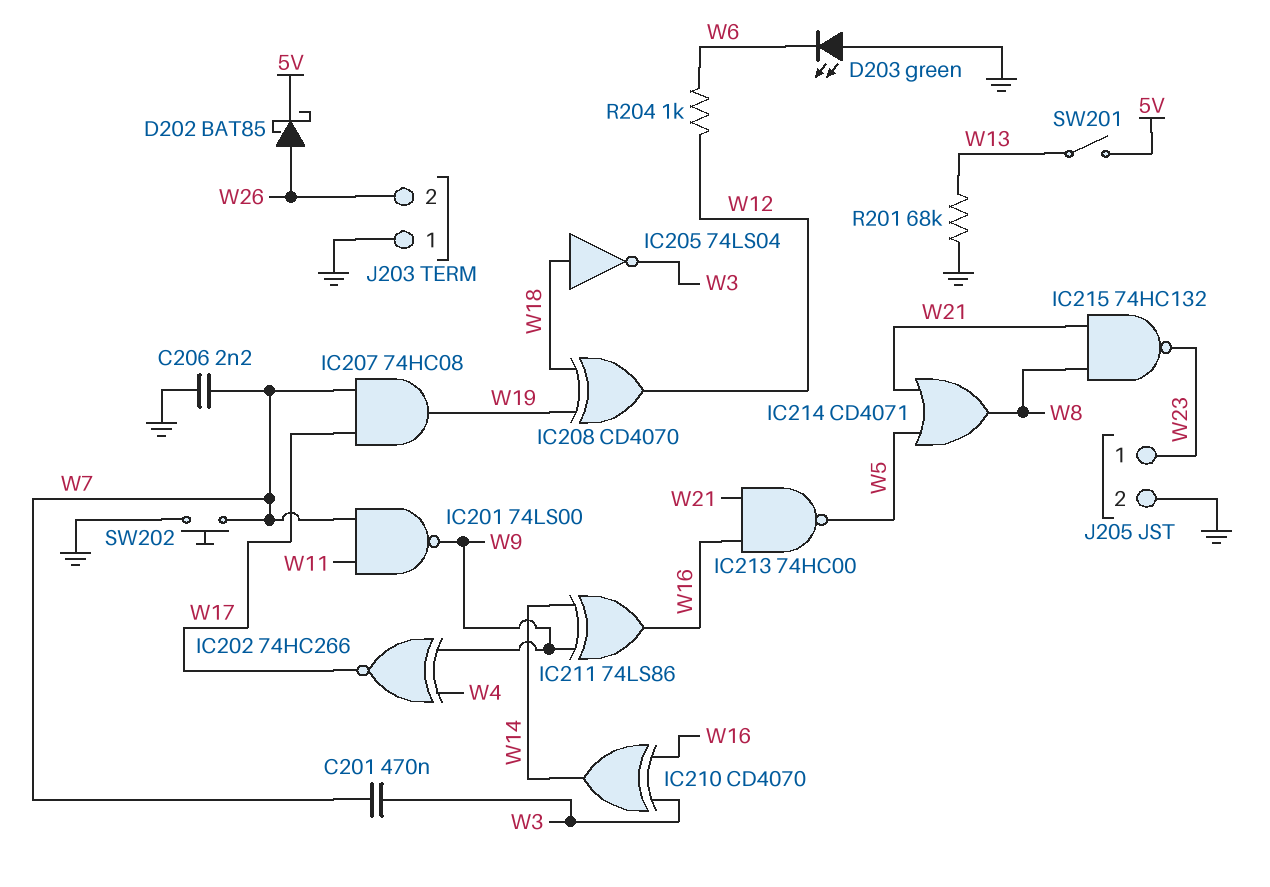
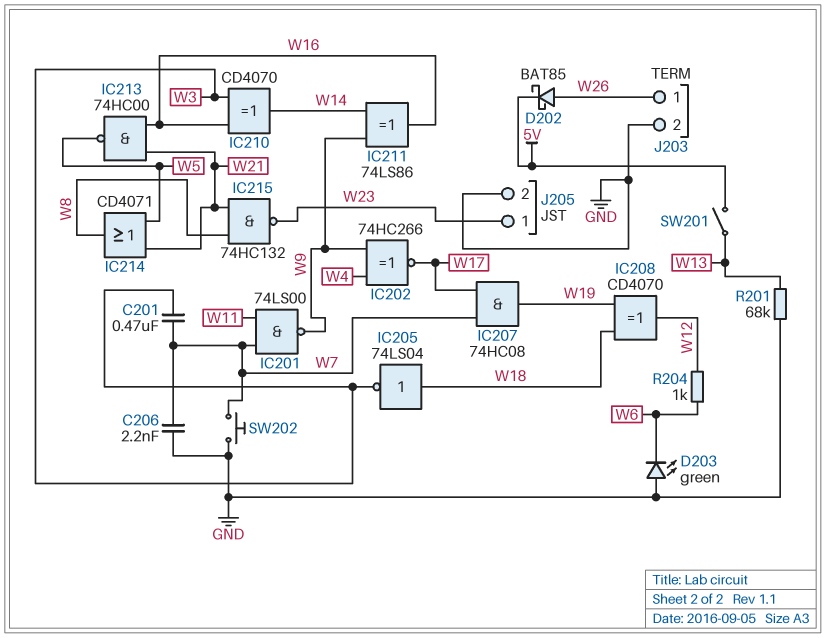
J203 pin 1: GND -> W26
J203 pin 2: W26 -> GND

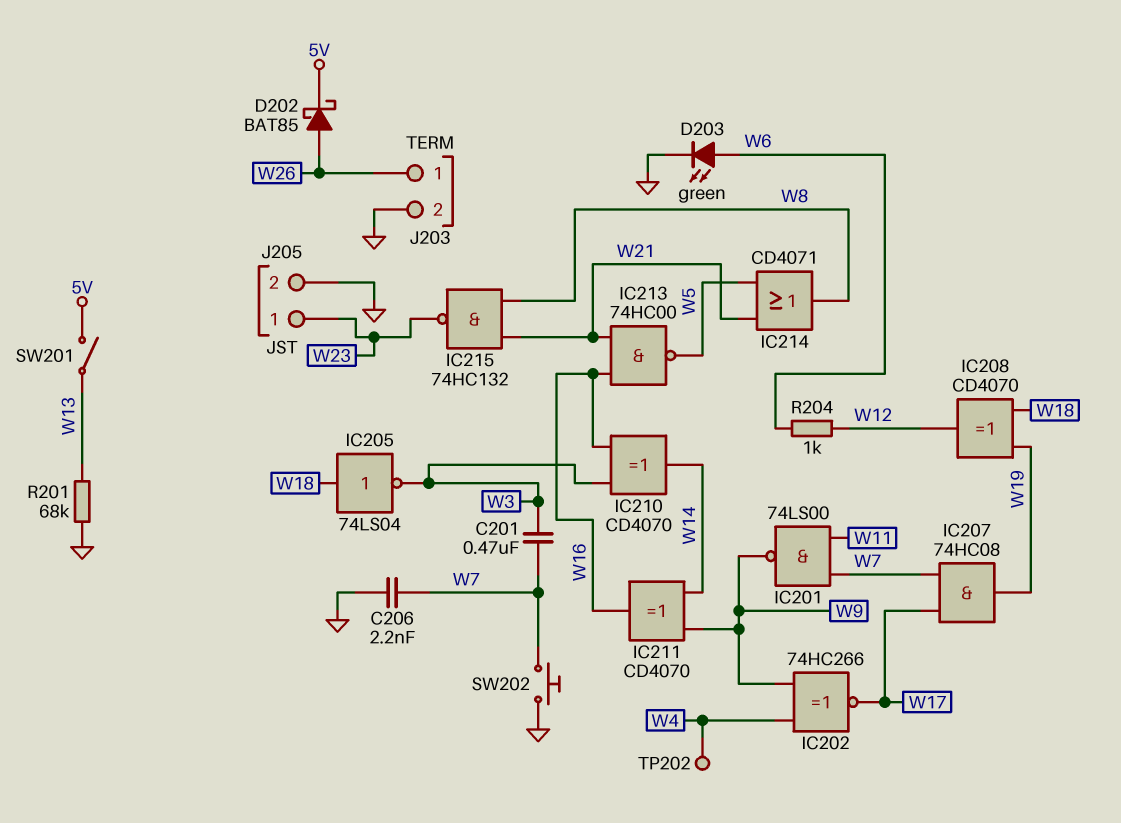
D203: LED green (A GND, K W6) -> LED green (A W6, K GND)
IC211: XOR 74LS86 (in W9, in W14, out W16) -> XOR CD4070 (in W9, in W14, out W16)
TP202: none -> test point (W4)

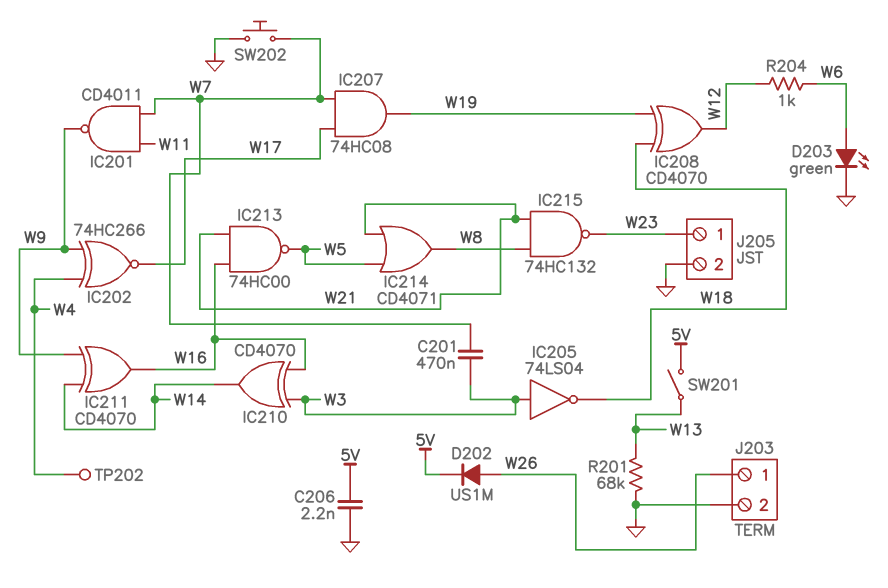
C206: 2.2nF (GND, W7) -> 2.2nF (5V, GND)
D202: schottky BAT85 (A W26, K 5V) -> diode US1M (A W26, K 5V)
IC201: NAND 74LS00 (in W7, in W11, out W9) -> NAND CD4011 (in W7, in W11, out W9)
IC205: NOT 74LS04 (in W18, out W3) -> NOT 74LS04 (in W3, out W18)

